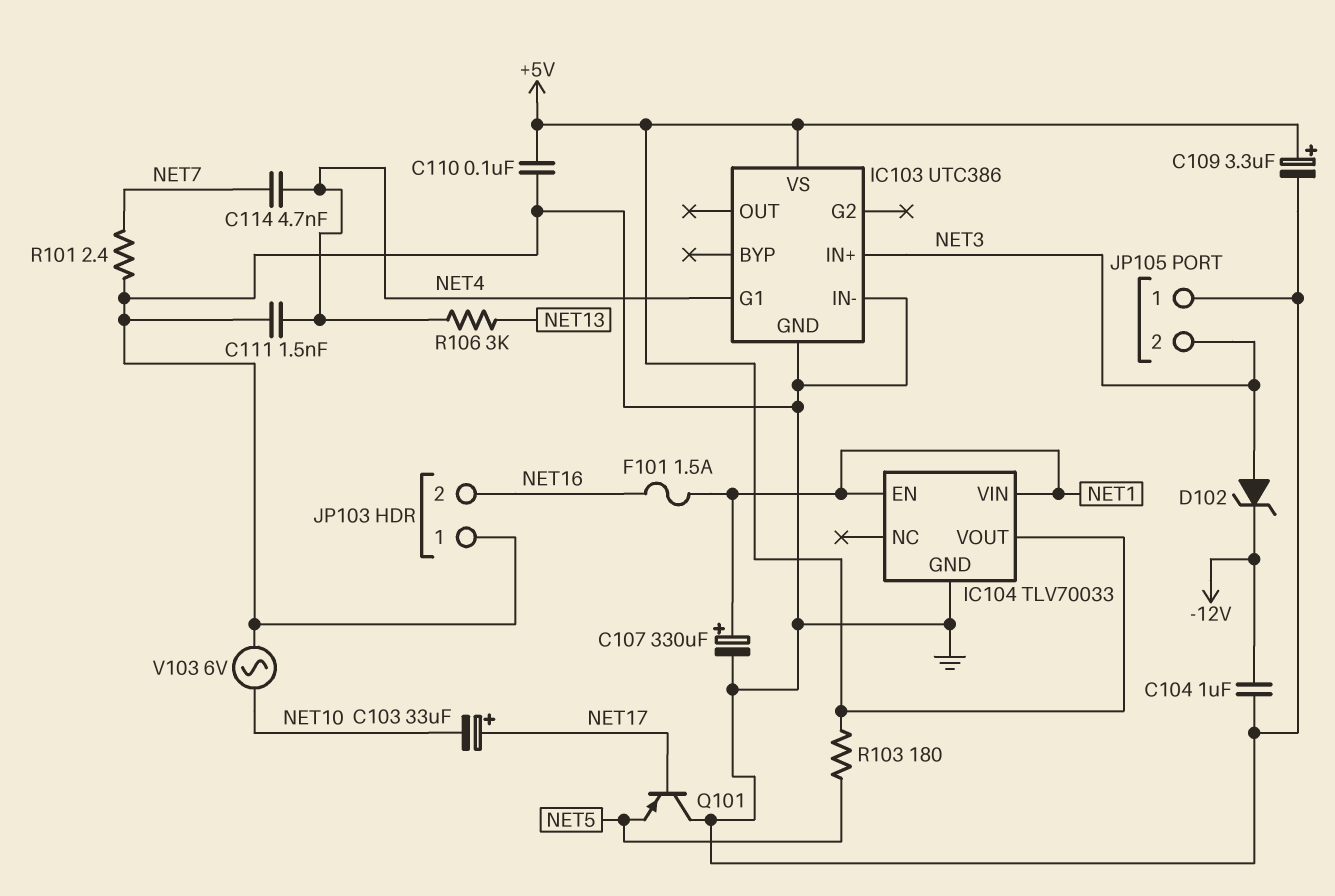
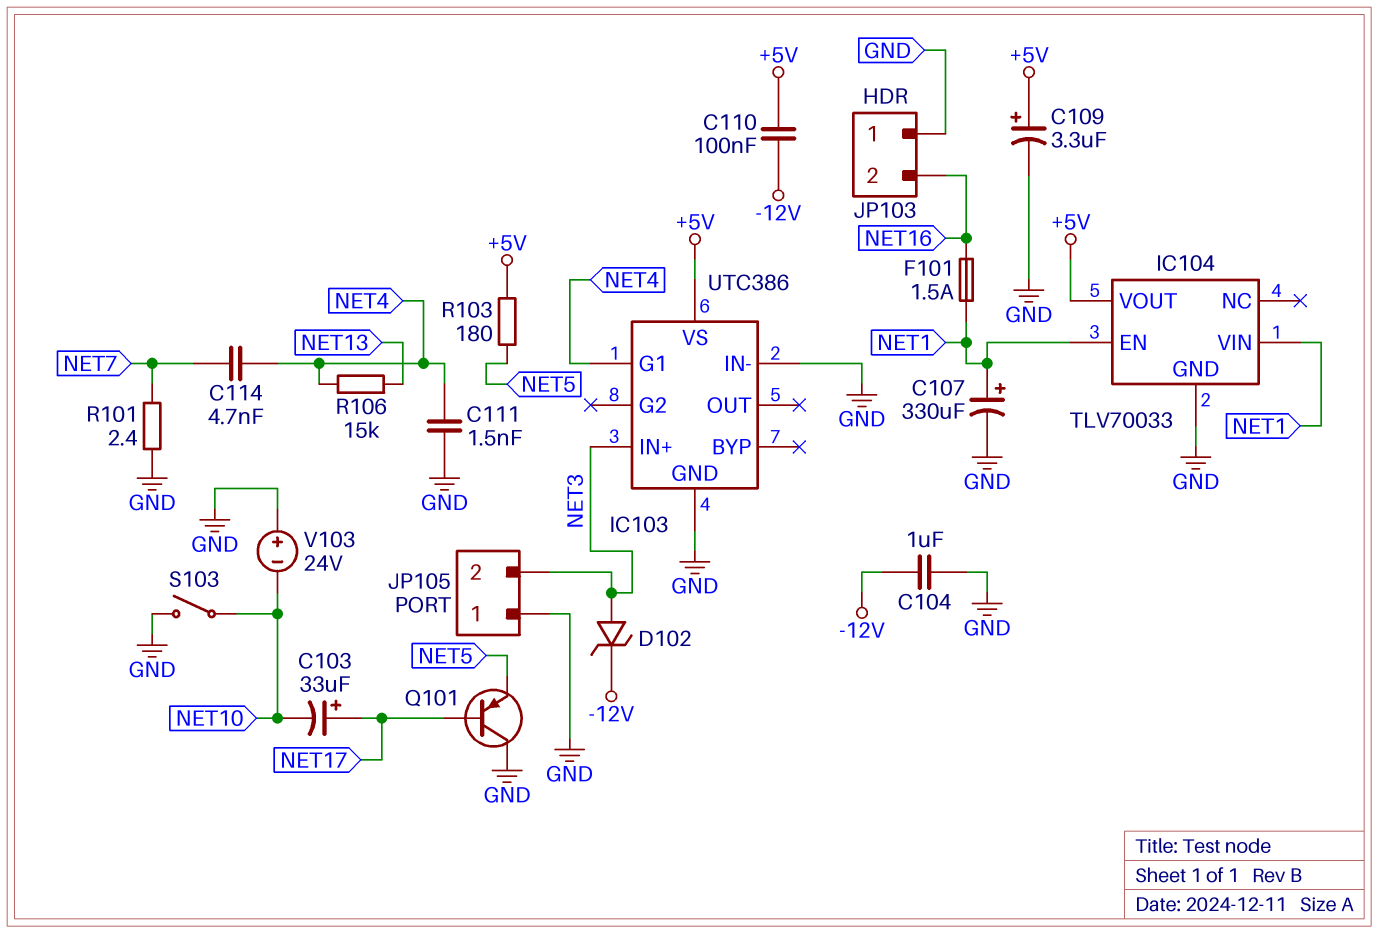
C110: 100nF (+5V, GND) -> 100nF (+5V, -12V)
R106: 3k (NET4, NET13) -> 15k (NET4, NET13)
S103: none -> switch (GND, NET10)
V103: AC 6V (GND, NET10) -> 24V (plus GND, minus NET10)

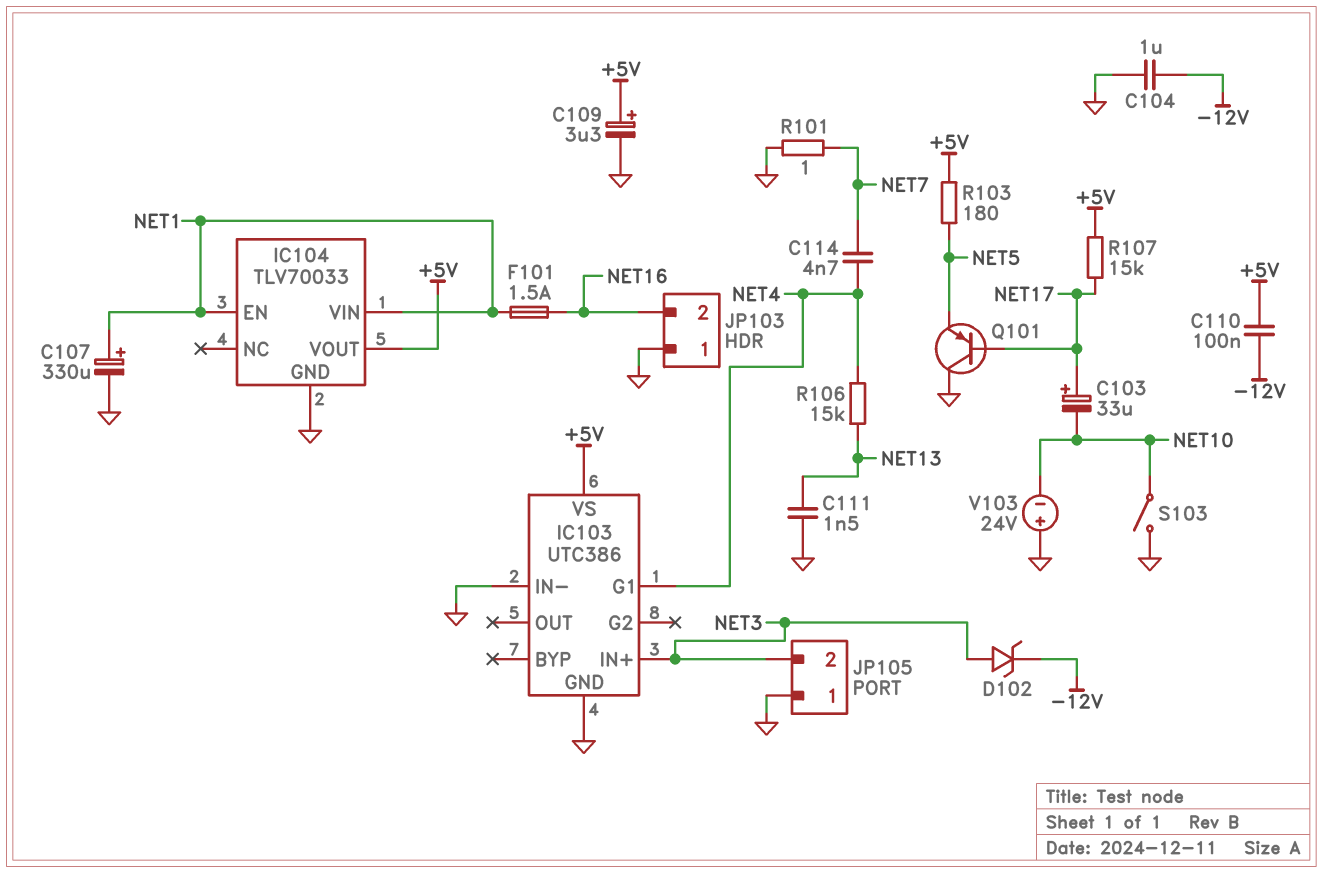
C111: 1.5nF (GND, NET4) -> 1.5nF (GND, NET13)
R101: 2.4 (GND, NET7) -> 1 (GND, NET7)
R107: none -> 15k (+5V, NET17)

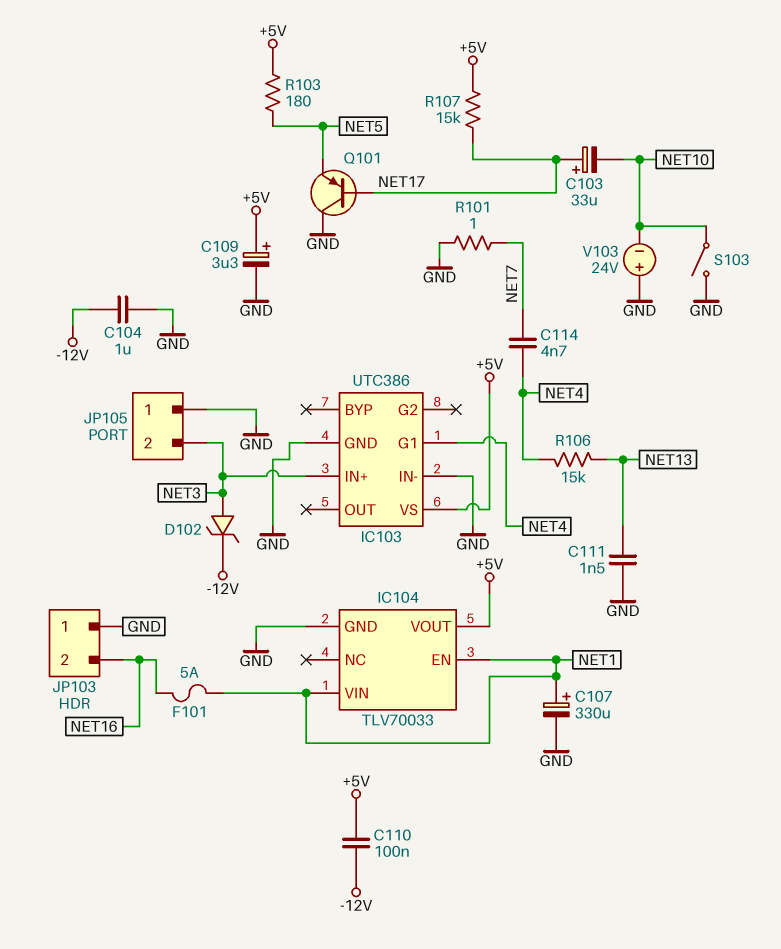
F101: 1.5A (NET1, NET16) -> 5A (NET1, NET16)

